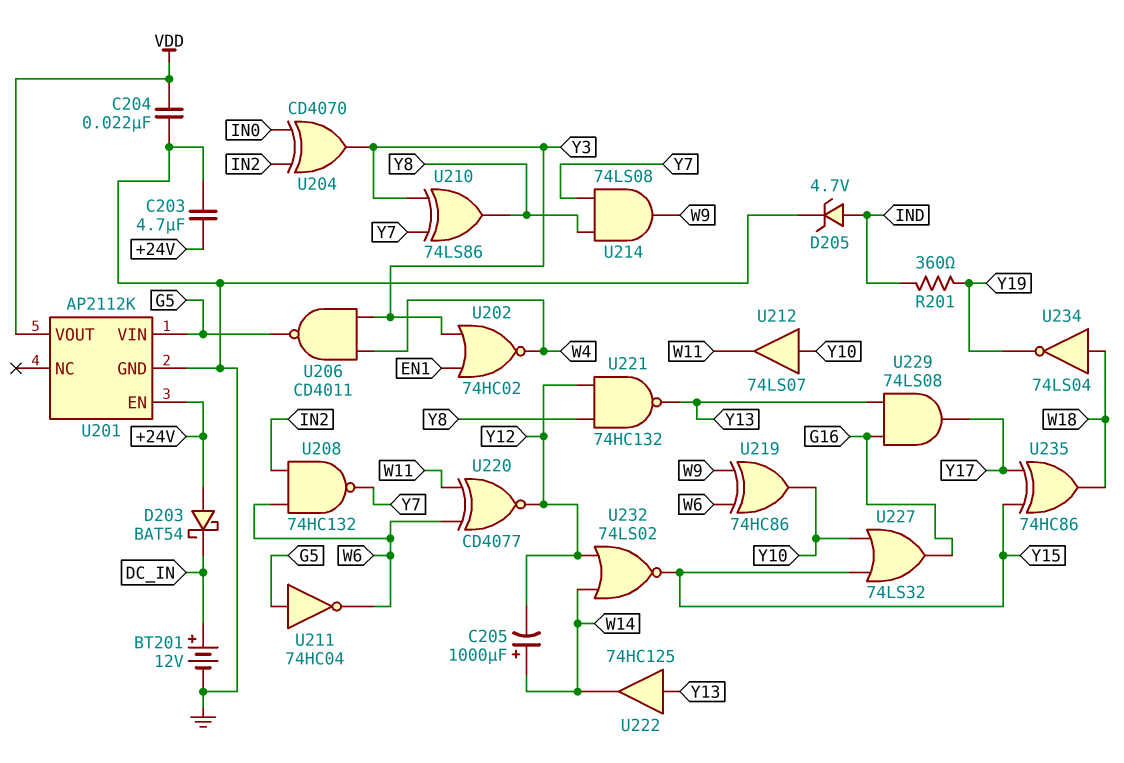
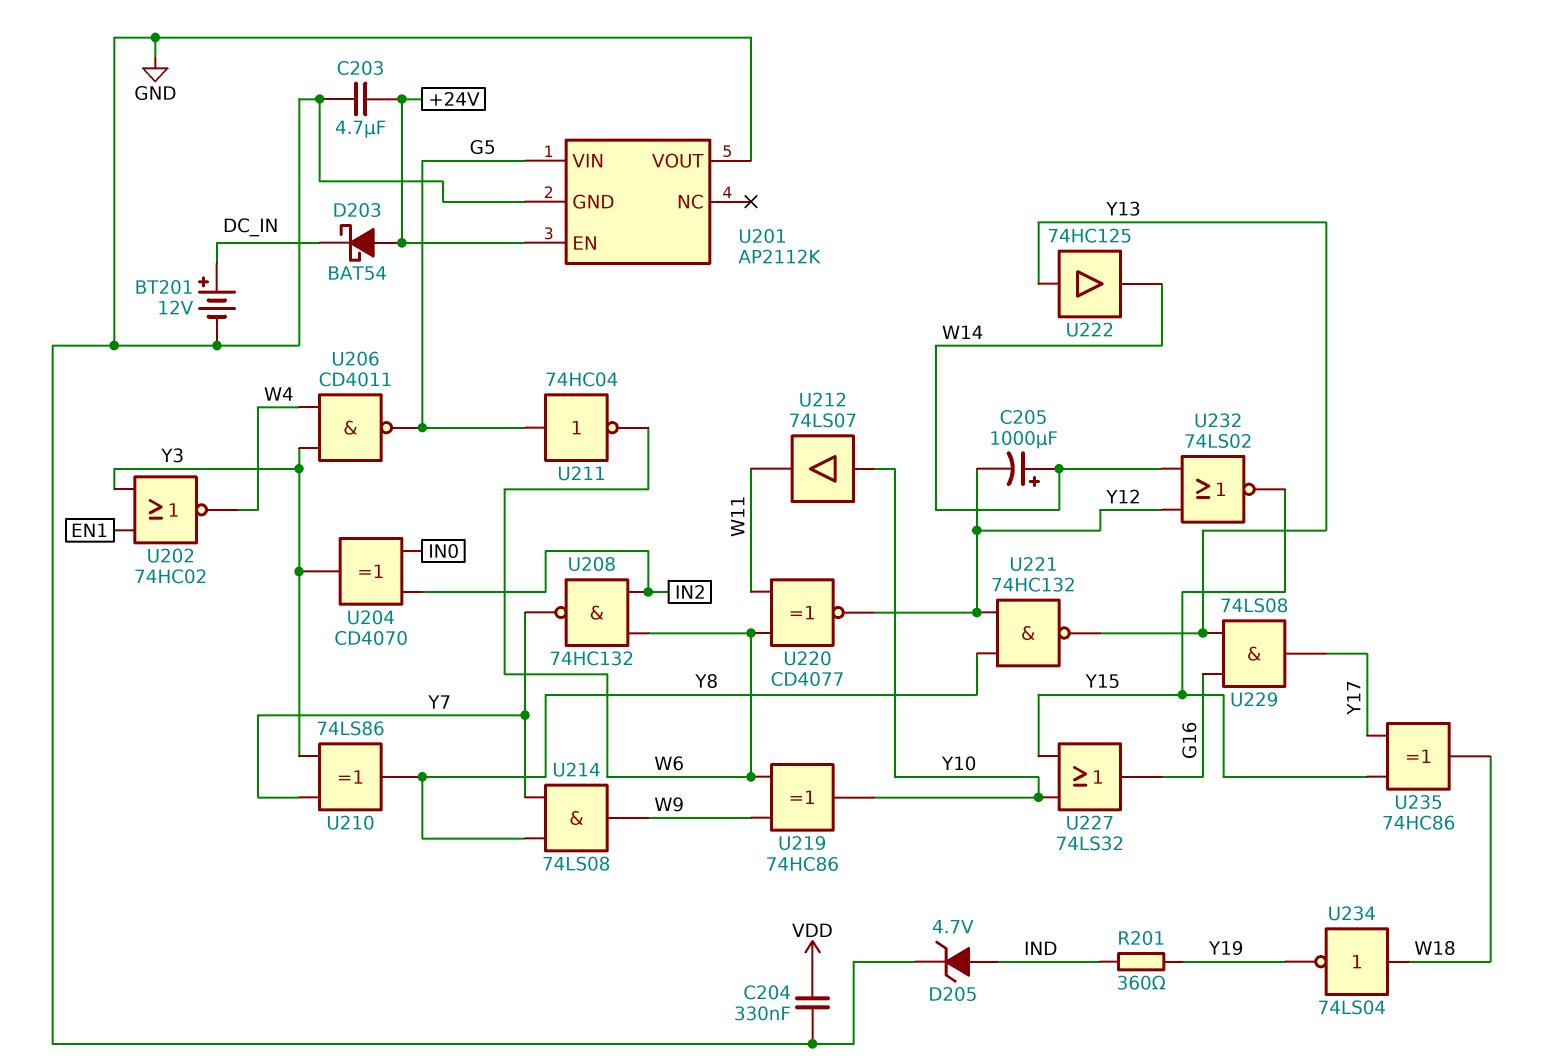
C204: 22nF (GND, VDD) -> 330nF (GND, VDD)
U201 pin VOUT: VDD -> GND

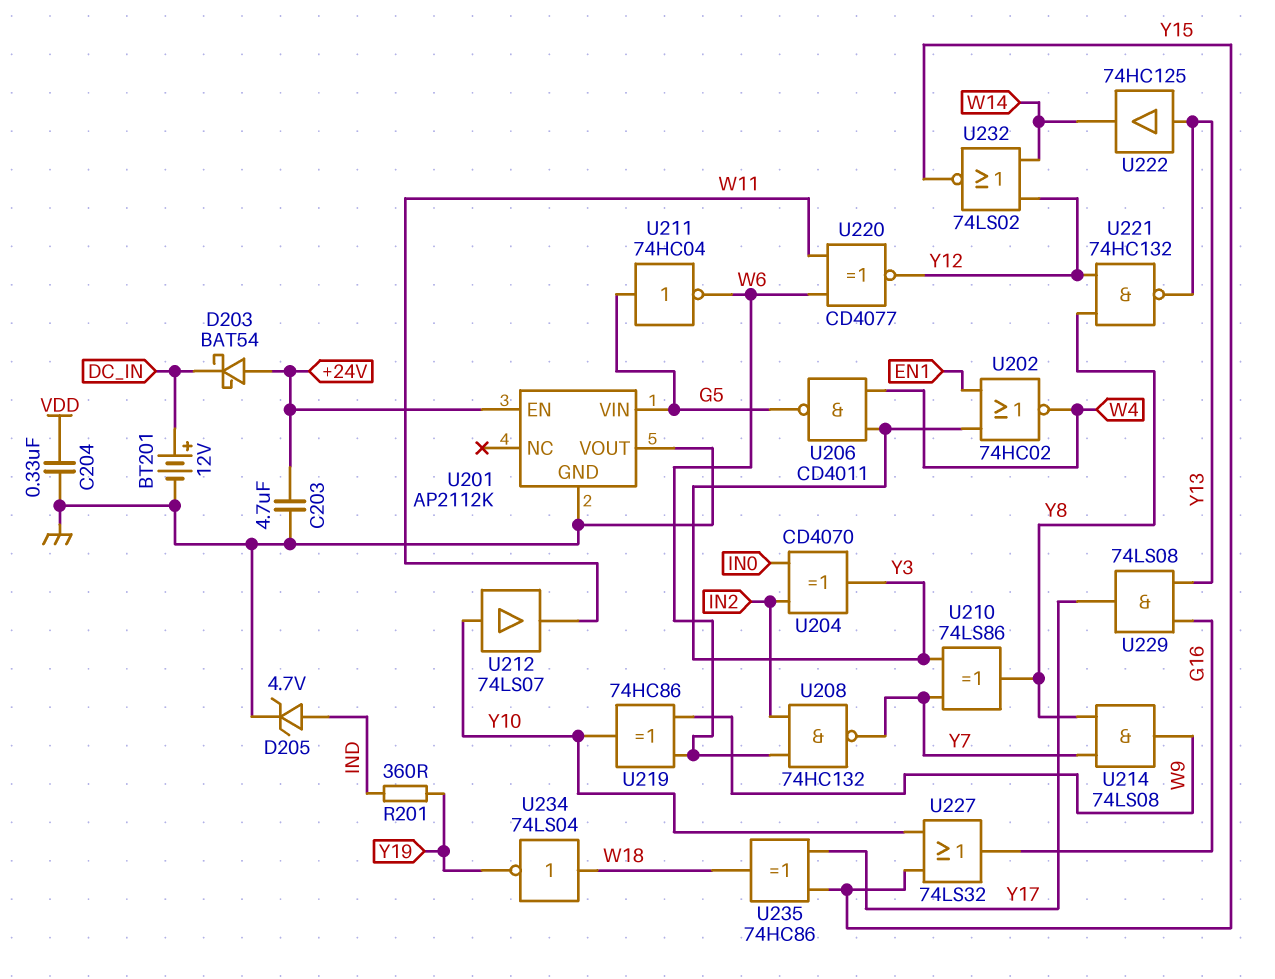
C205: 1000uF (plus W14, minus Y12) -> none

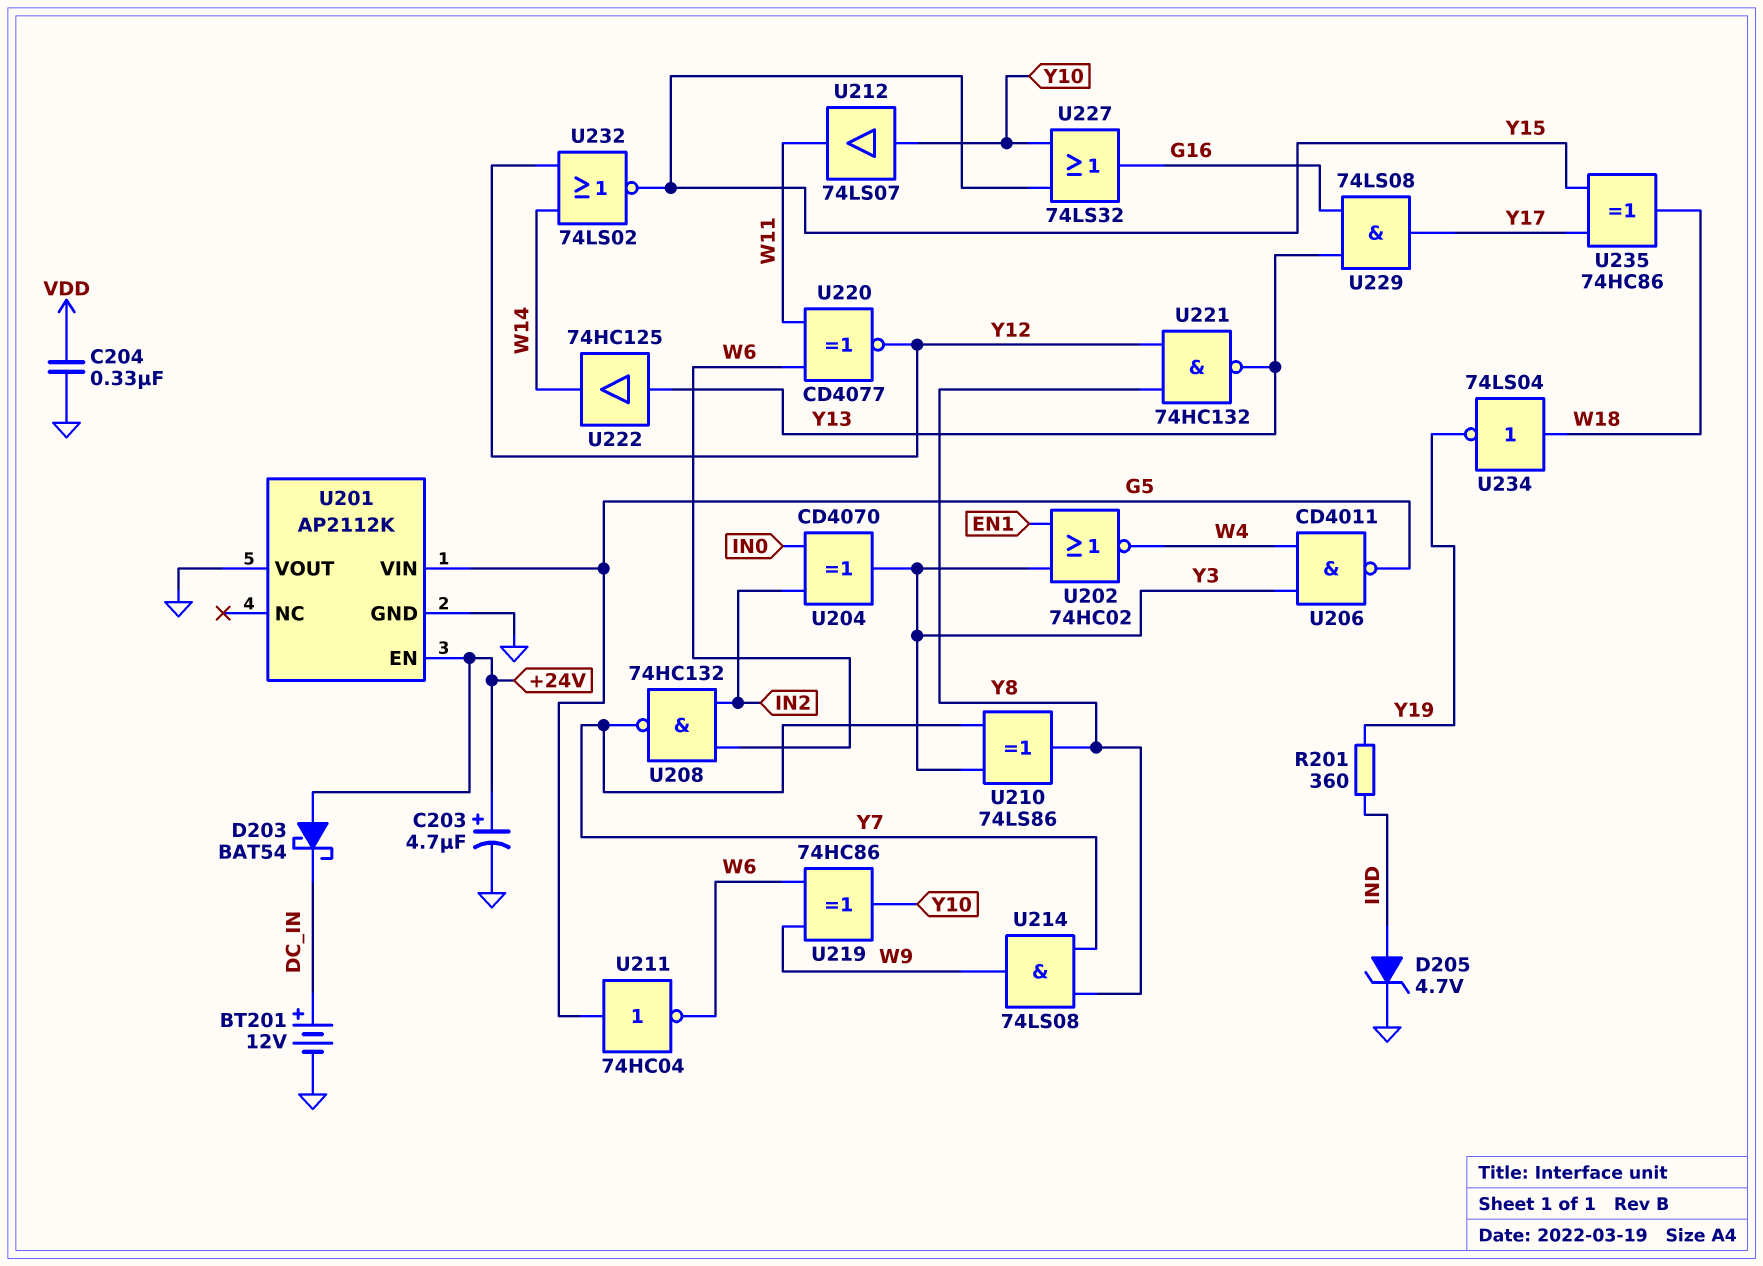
C203: 4.7uF (+24V, GND) -> 4.7uF (plus +24V, minus GND)

